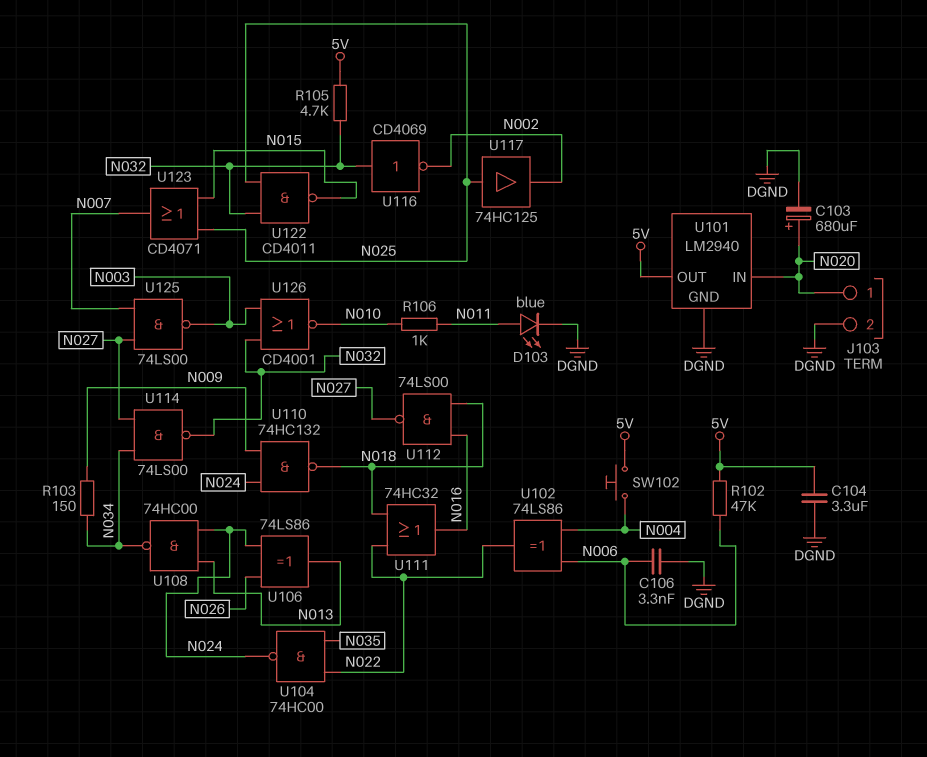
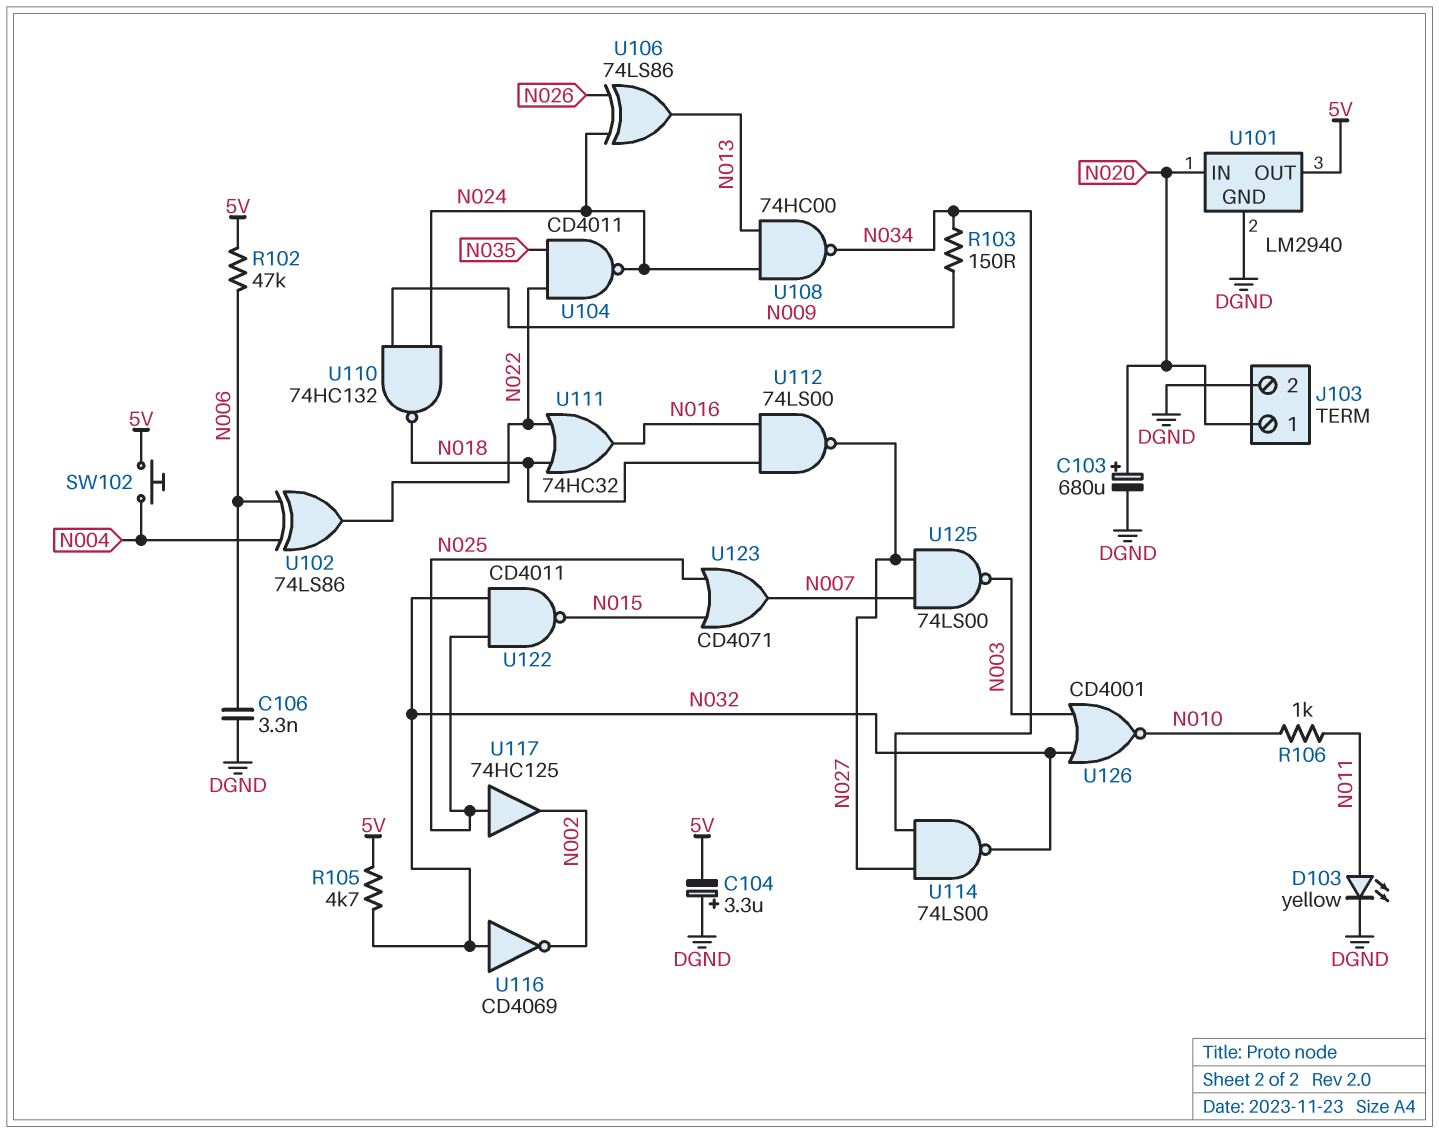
C104: 3.3uF (5V, DGND) -> 3.3uF (plus DGND, minus 5V)
D103: LED blue (A N011, K DGND) -> LED yellow (A N011, K DGND)
U104: NAND 74HC00 (in N022, in N035, out N024) -> NAND CD4011 (in N022, in N035, out N024)

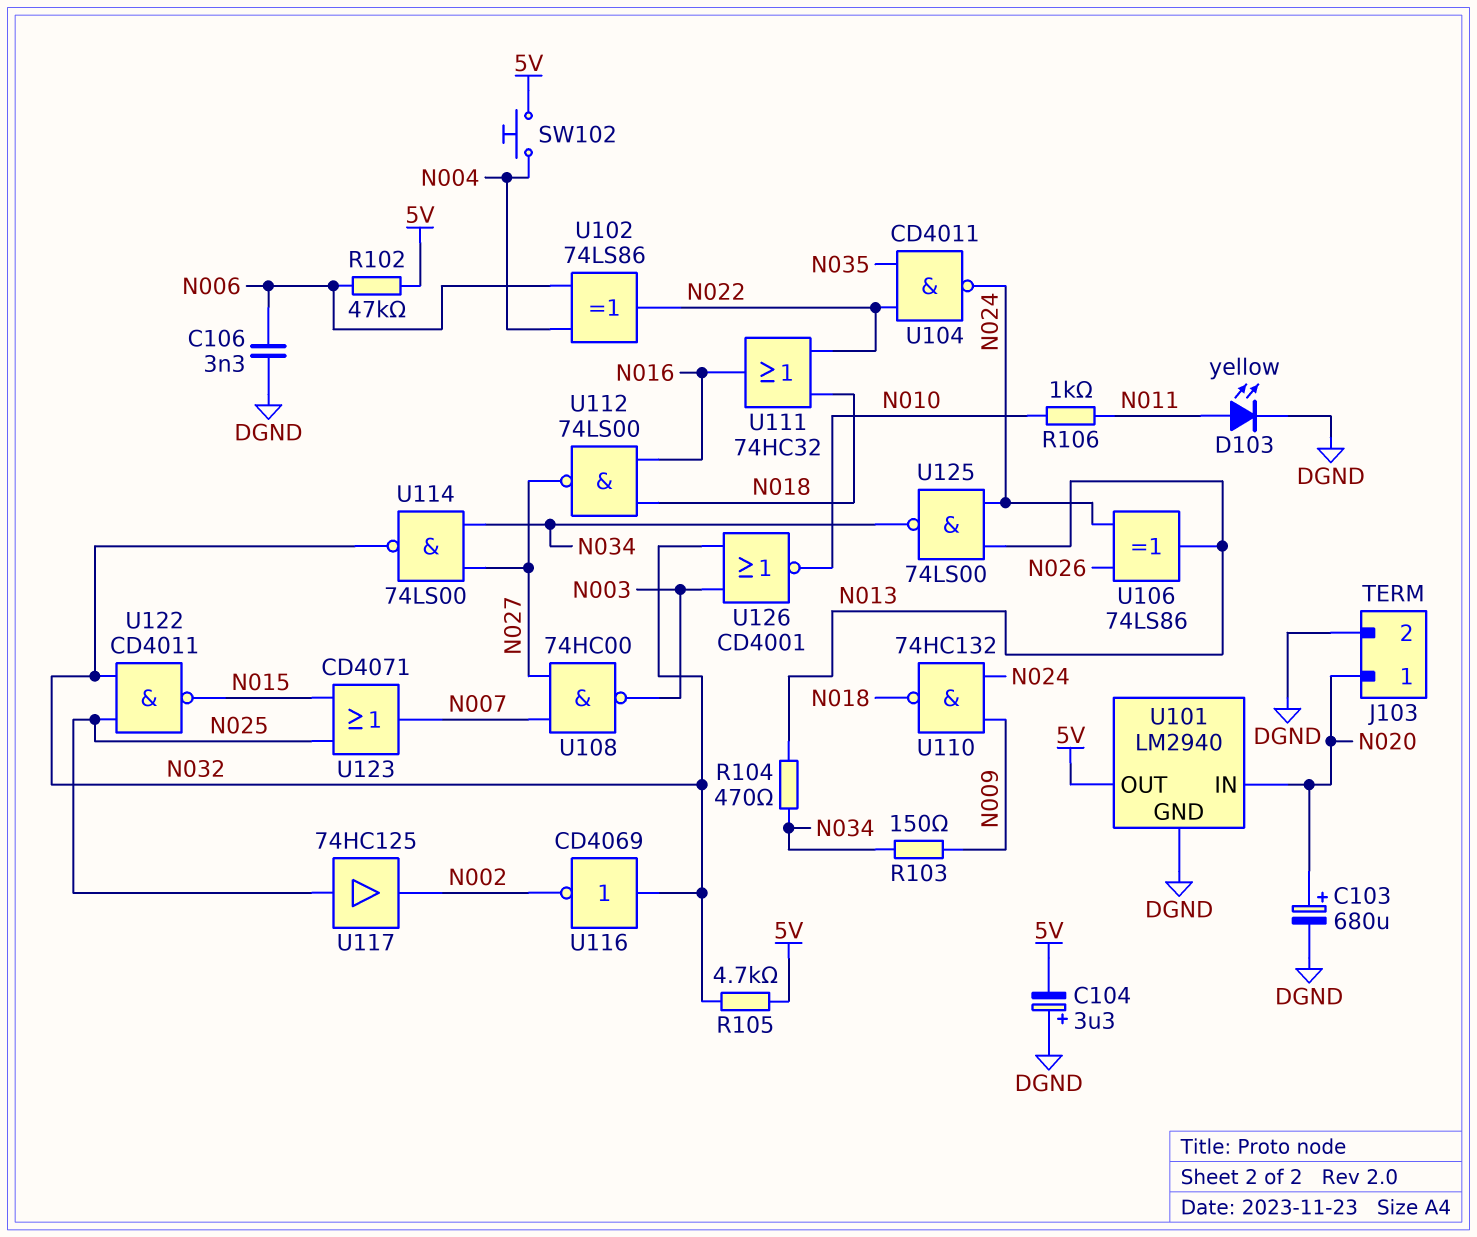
R104: none -> 470 (N013, N034)
U108: NAND 74HC00 (in N013, in N024, out N034) -> NAND 74HC00 (in N007, in N027, out N003)
U125: NAND 74LS00 (in N007, in N027, out N003) -> NAND 74LS00 (in N013, in N024, out N034)

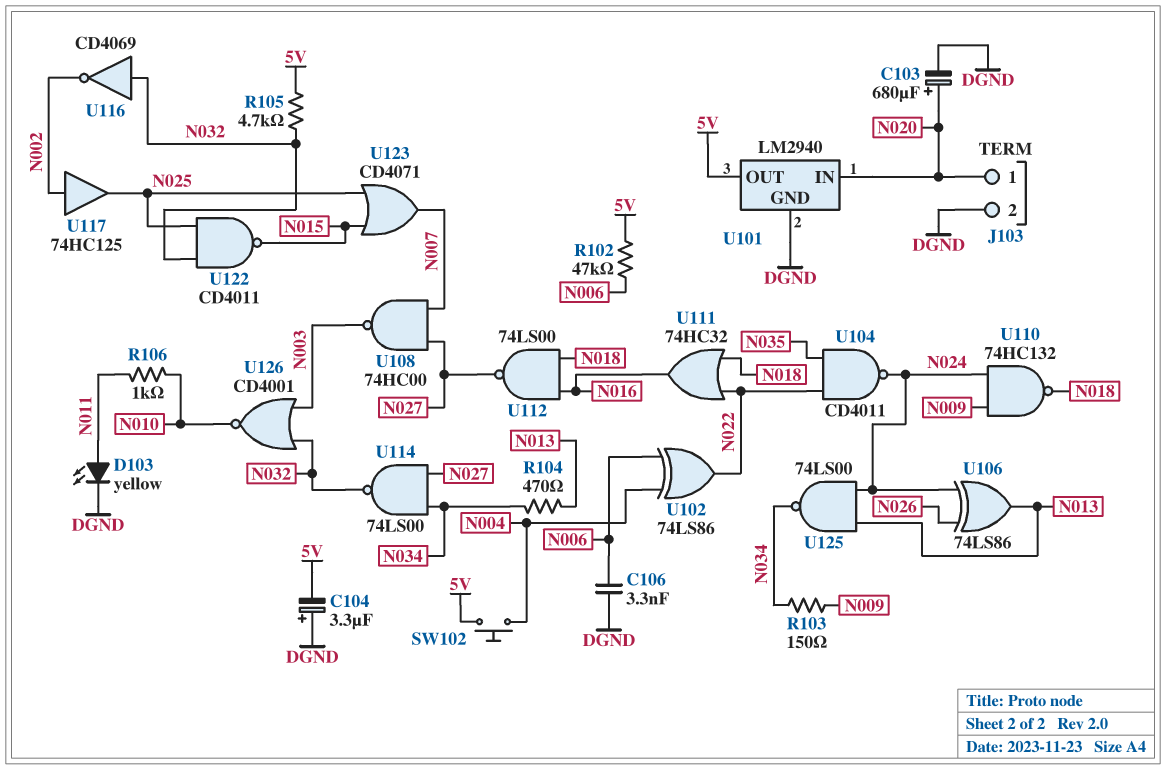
U117: buffer 74HC125 (in N025, out N002) -> buffer 74HC125 (in N002, out N025)

